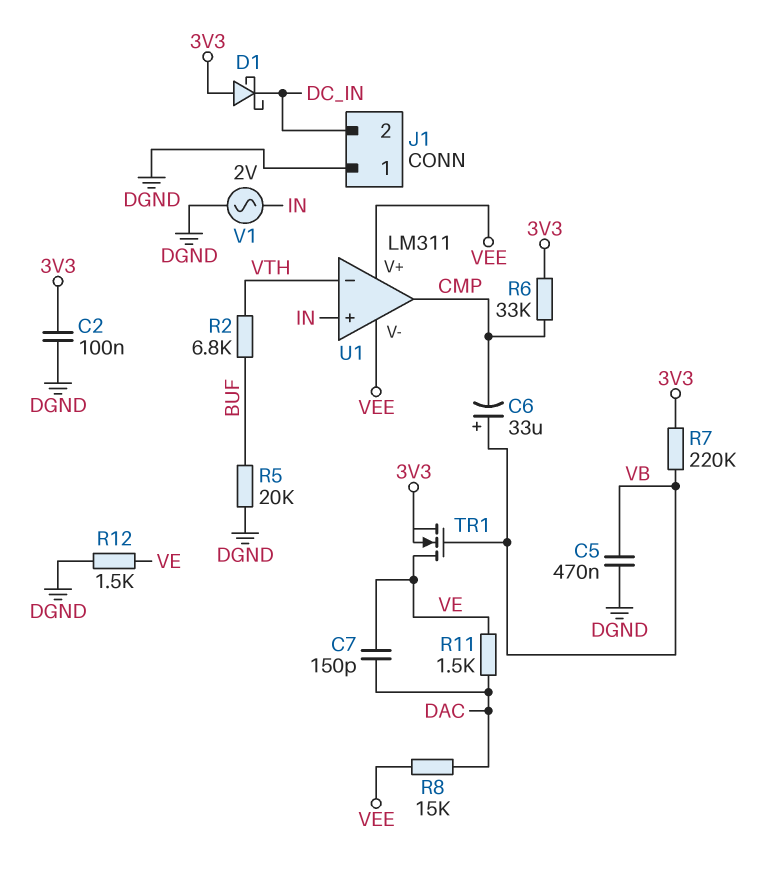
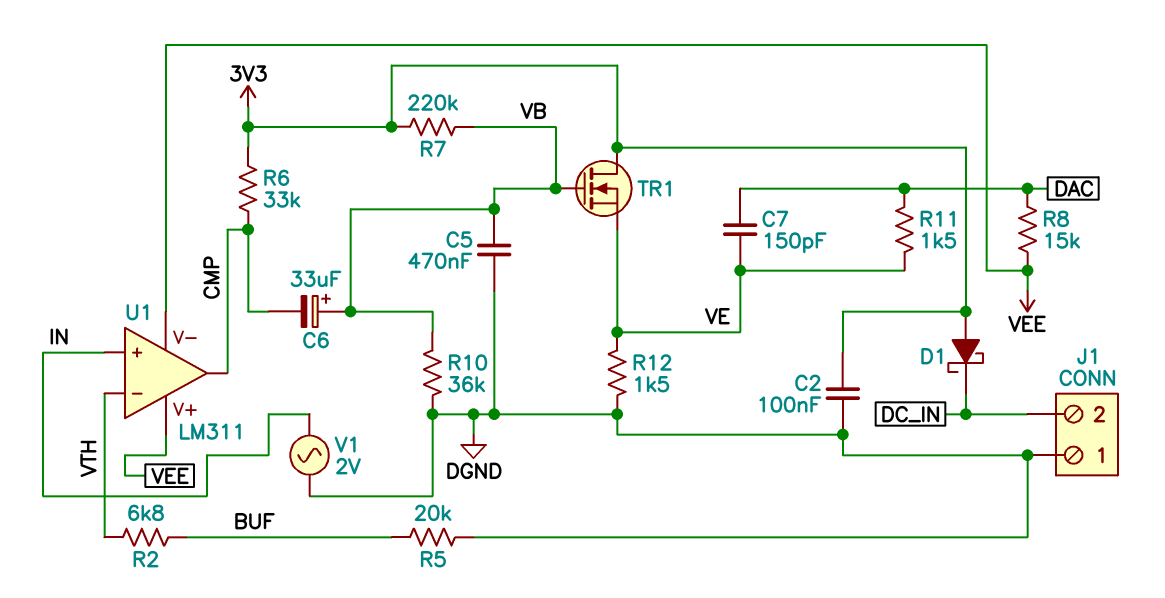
R10: none -> 36k (DGND, VB)
TR1: NMOS (G VB, D VE, S 3V3) -> NMOS (G VB, D 3V3, S VE)

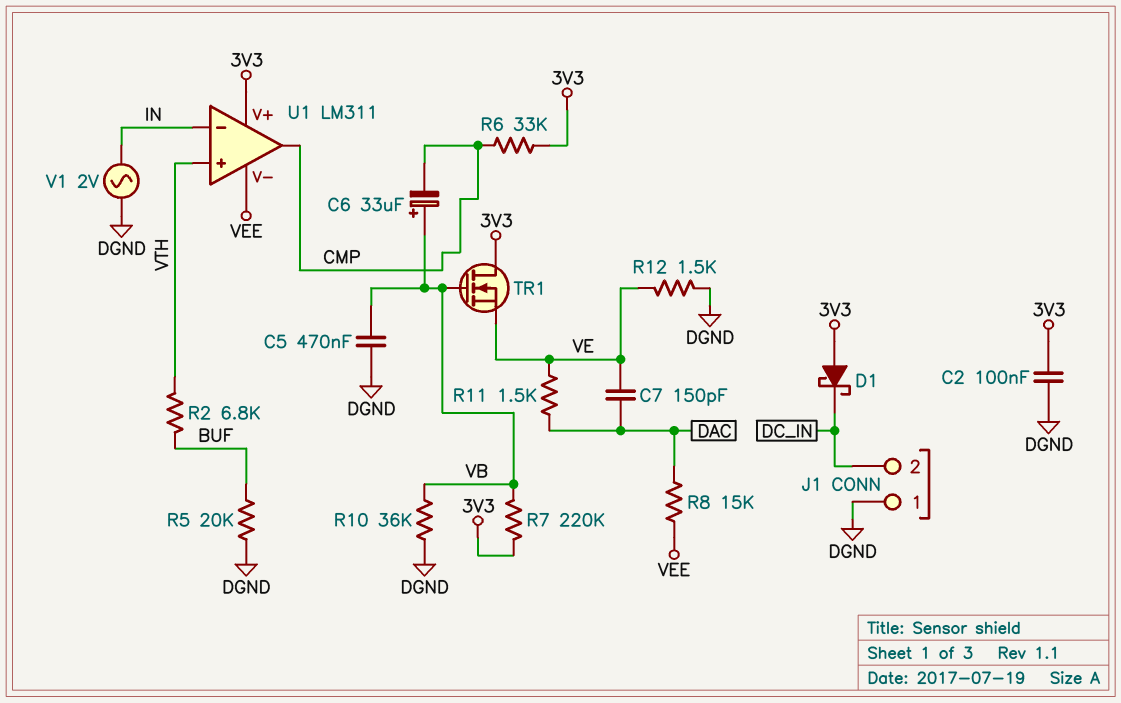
U1 pin V+: VEE -> 3V3
U1 pin in+: IN -> VTH
U1 pin in-: VTH -> IN

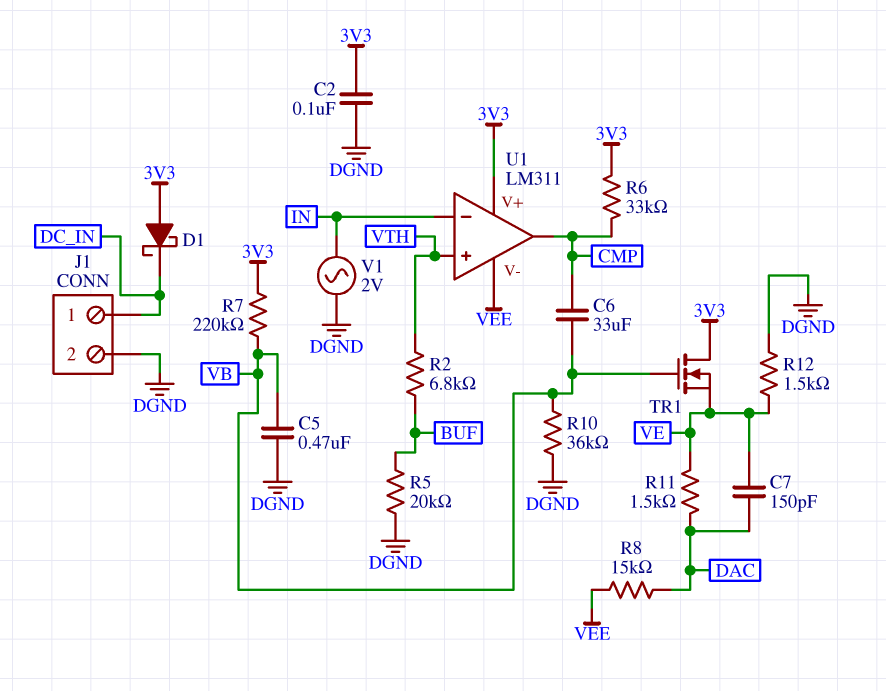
C6: 33uF (plus VB, minus CMP) -> 33uF (CMP, VB)
J1 pin 1: DGND -> DC_IN
J1 pin 2: DC_IN -> DGND

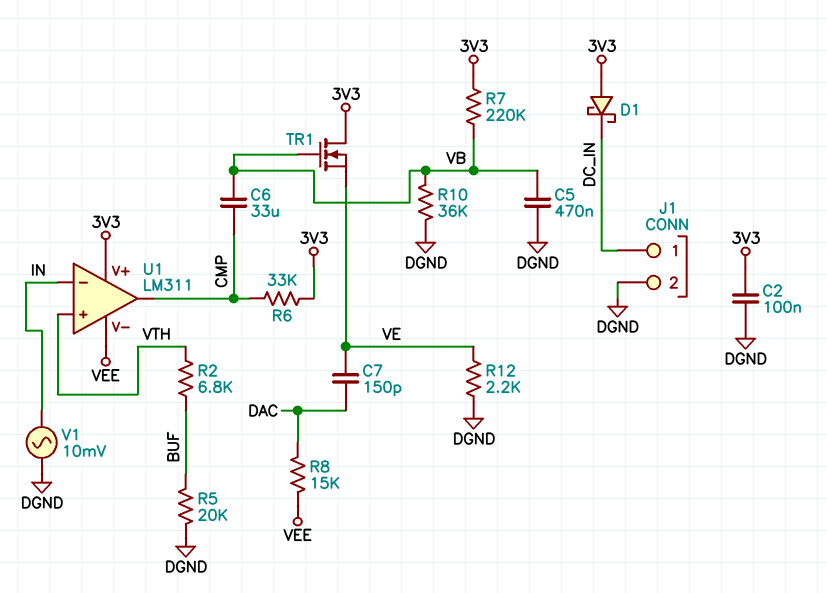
R11: 1.5k (DAC, VE) -> none
R12: 1.5k (DGND, VE) -> 2.2k (DGND, VE)
V1: AC 2V (DGND, IN) -> AC 10mV (DGND, IN)

